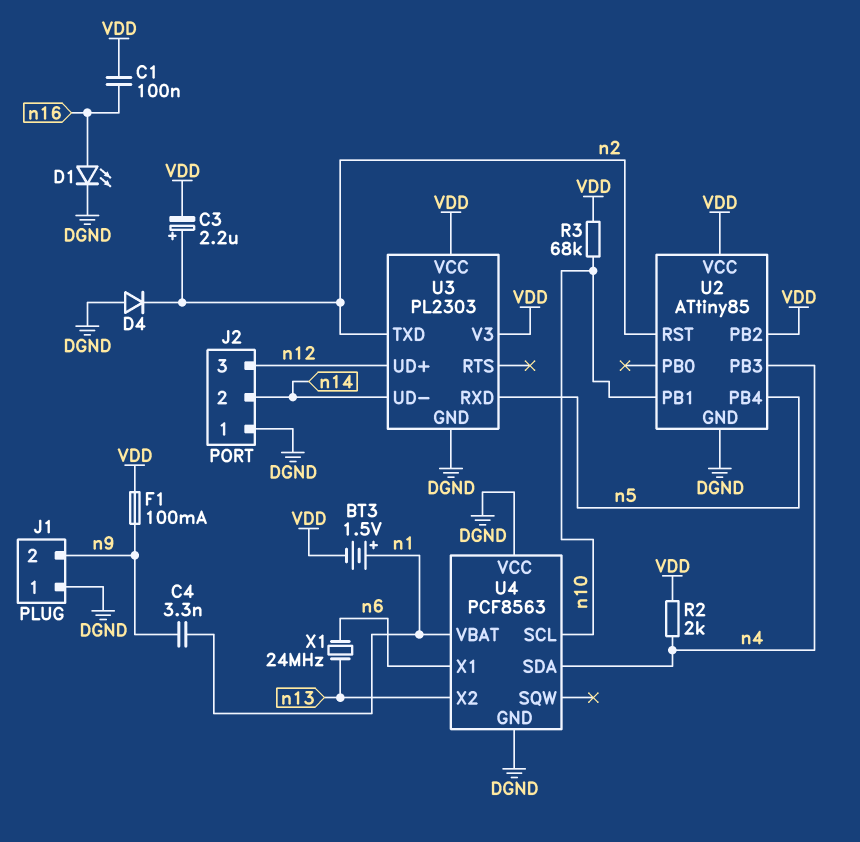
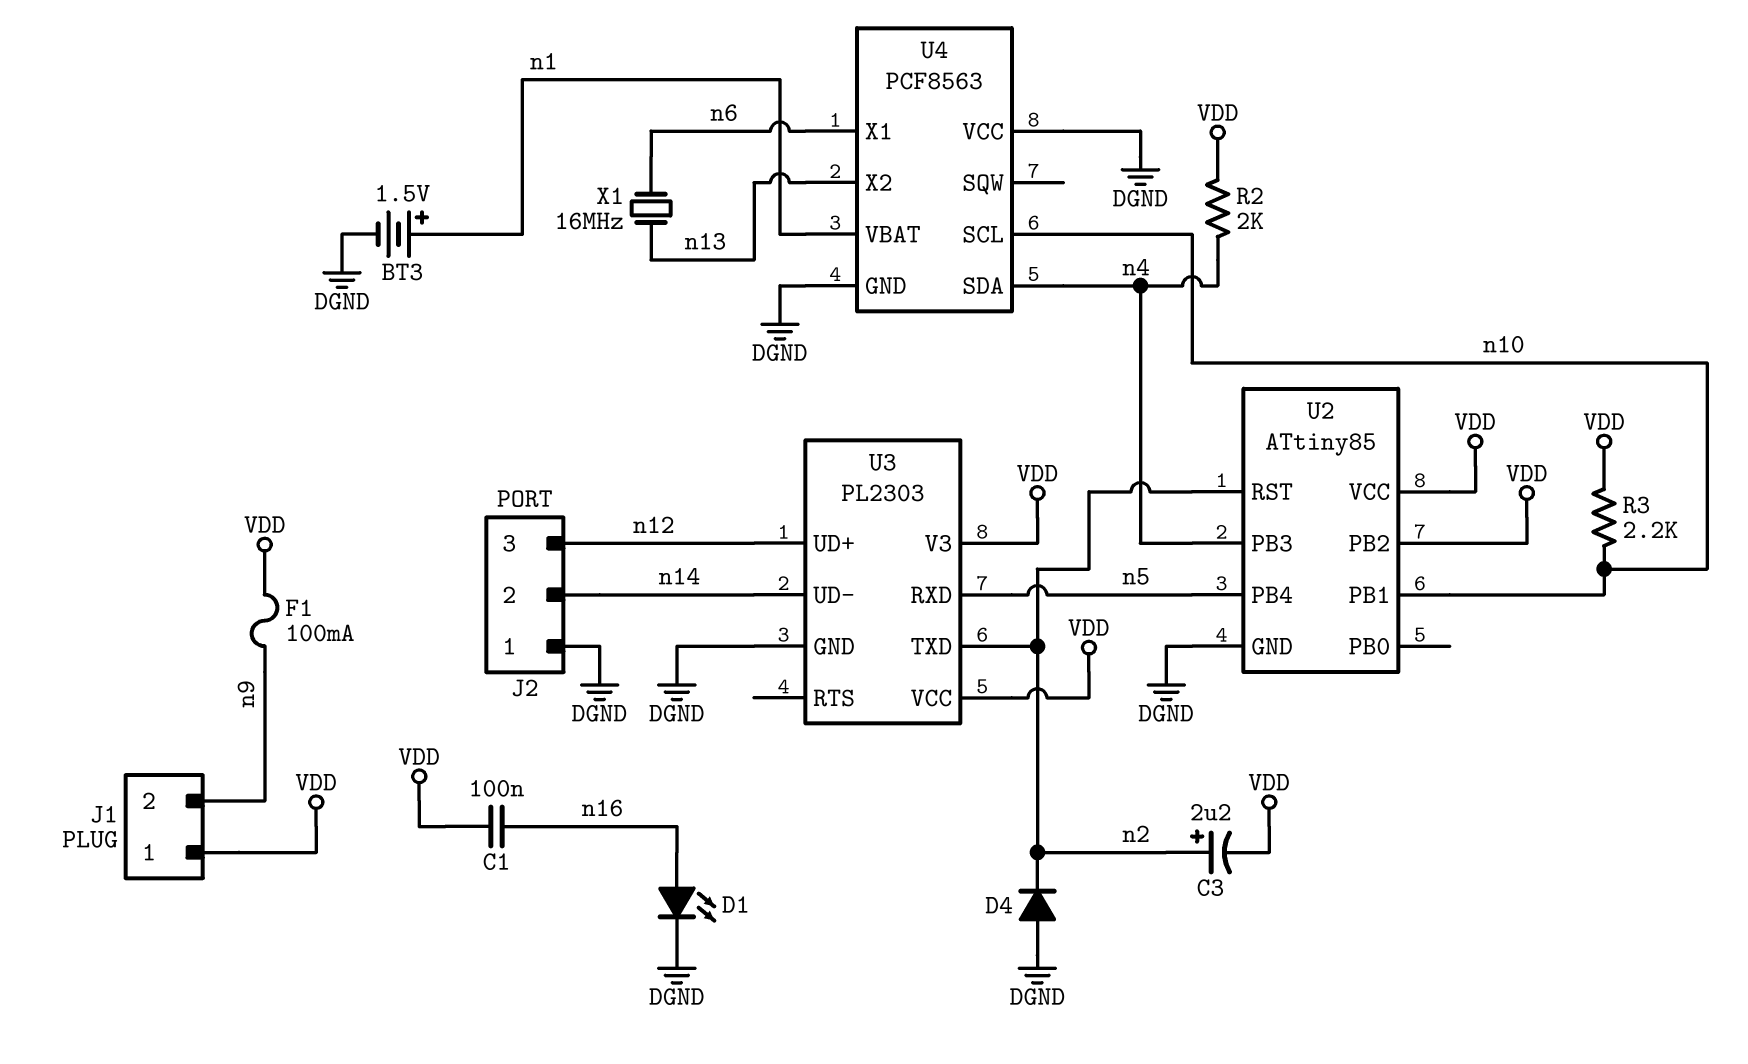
BT3: 1.5V (plus n1, minus VDD) -> 1.5V (plus n1, minus DGND)
C4: 3.3nF (n1, n9) -> none
J1 pin 1: DGND -> VDD
R3: 68k (VDD, n10) -> 2.2k (VDD, n10)
X1: 24MHz (n6, n13) -> 16MHz (n6, n13)

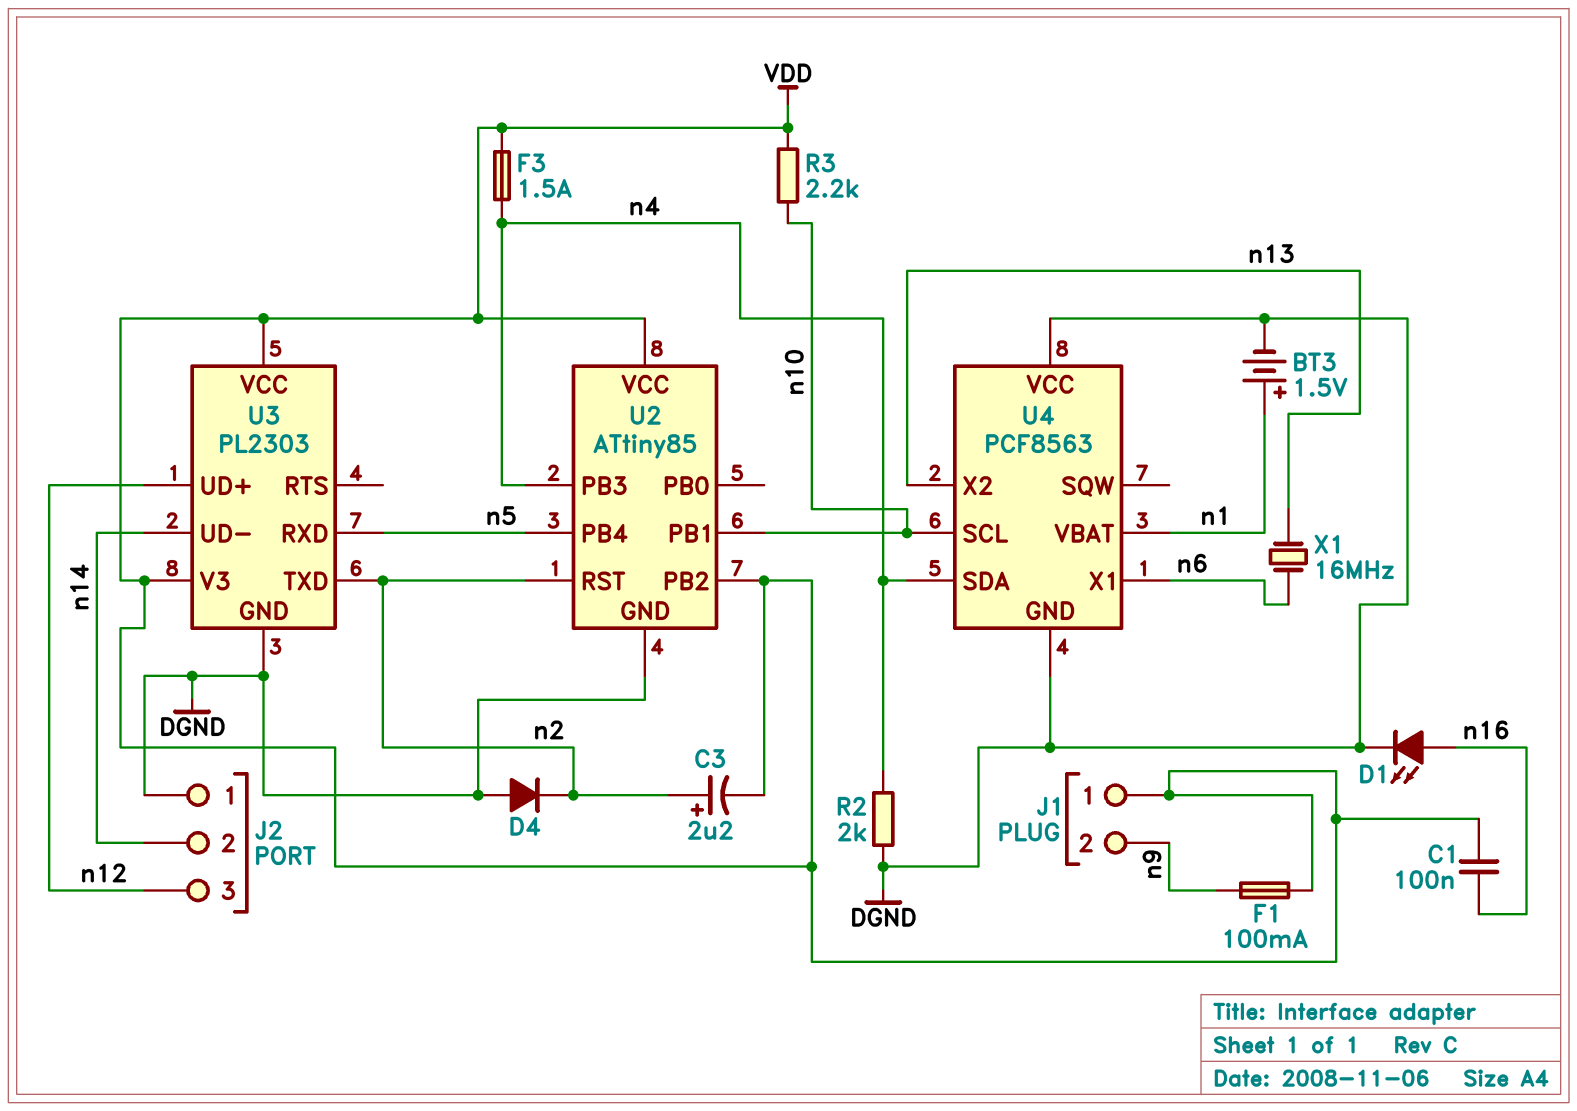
F3: none -> 1.5A (VDD, n4)
R2: 2k (VDD, n4) -> 2k (DGND, n4)

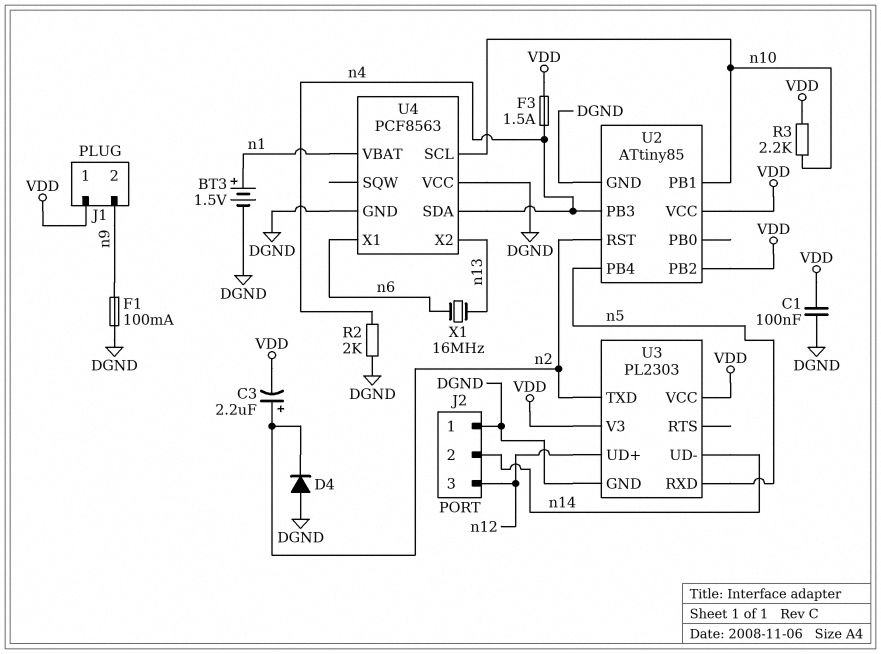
C1: 100nF (VDD, n16) -> 100nF (DGND, VDD)
D1: LED (A n16, K DGND) -> none
F1: 100mA (VDD, n9) -> 100mA (DGND, n9)

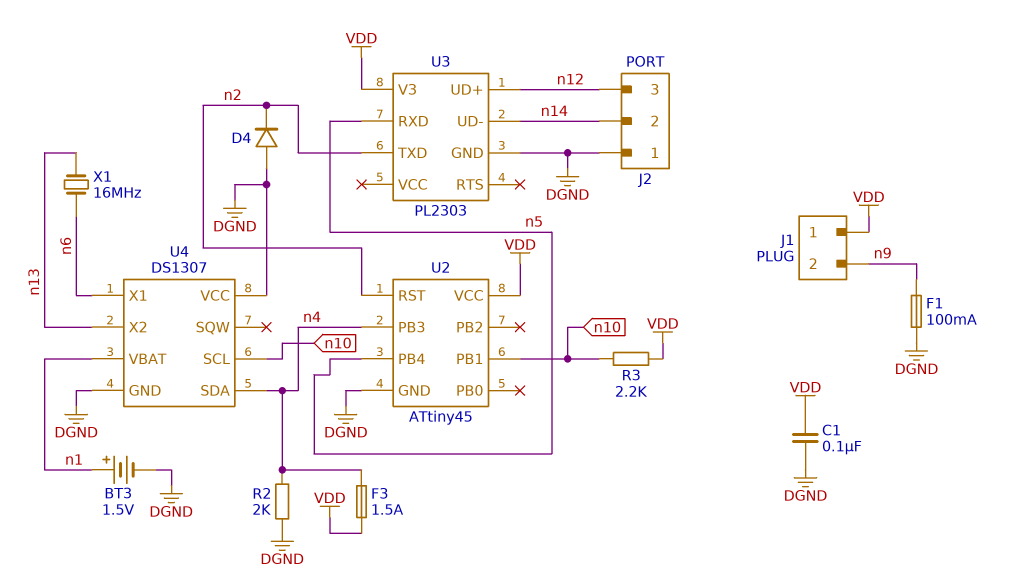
C3: 2.2uF (plus n2, minus VDD) -> none
U2: ATtiny85 -> ATtiny45
U2 pin PB2: VDD -> none
U3 pin VCC: VDD -> none
U4: PCF8563 -> DS1307

